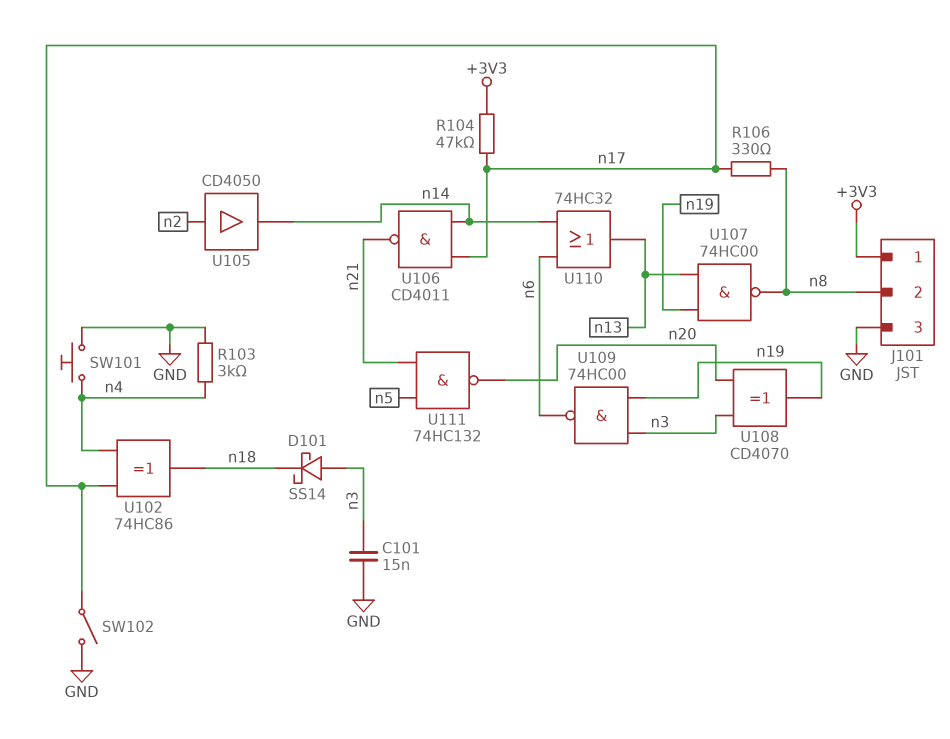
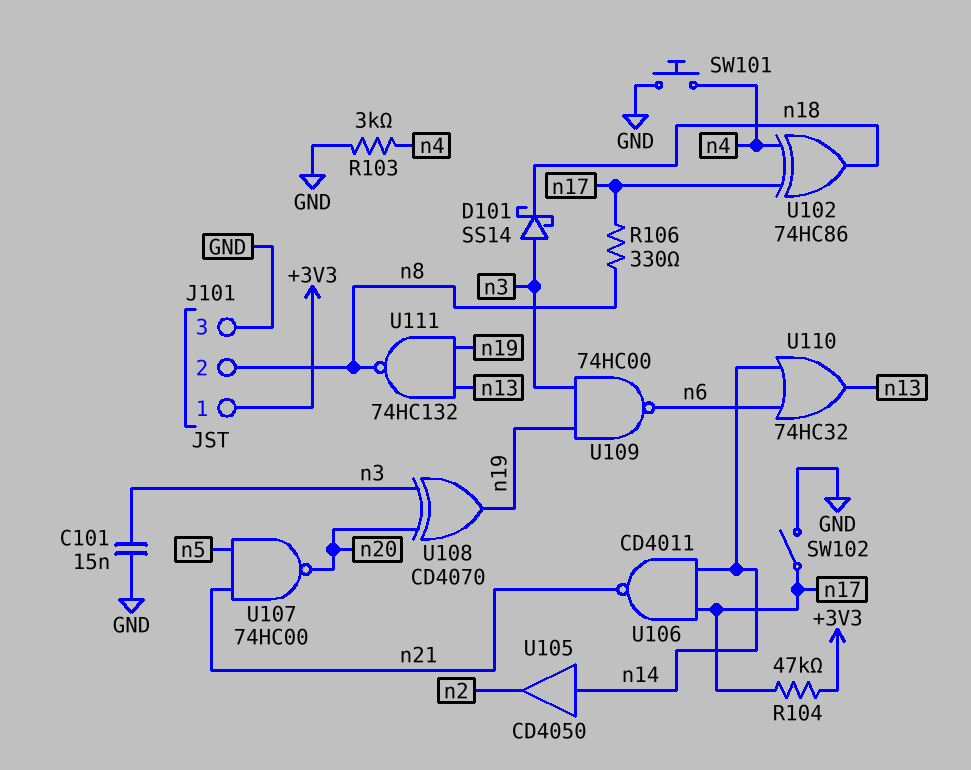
U105: buffer CD4050 (in n2, out n14) -> buffer CD4050 (in n14, out n2)
U107: NAND 74HC00 (in n13, in n19, out n8) -> NAND 74HC00 (in n5, in n21, out n20)
U111: NAND 74HC132 (in n5, in n21, out n20) -> NAND 74HC132 (in n13, in n19, out n8)

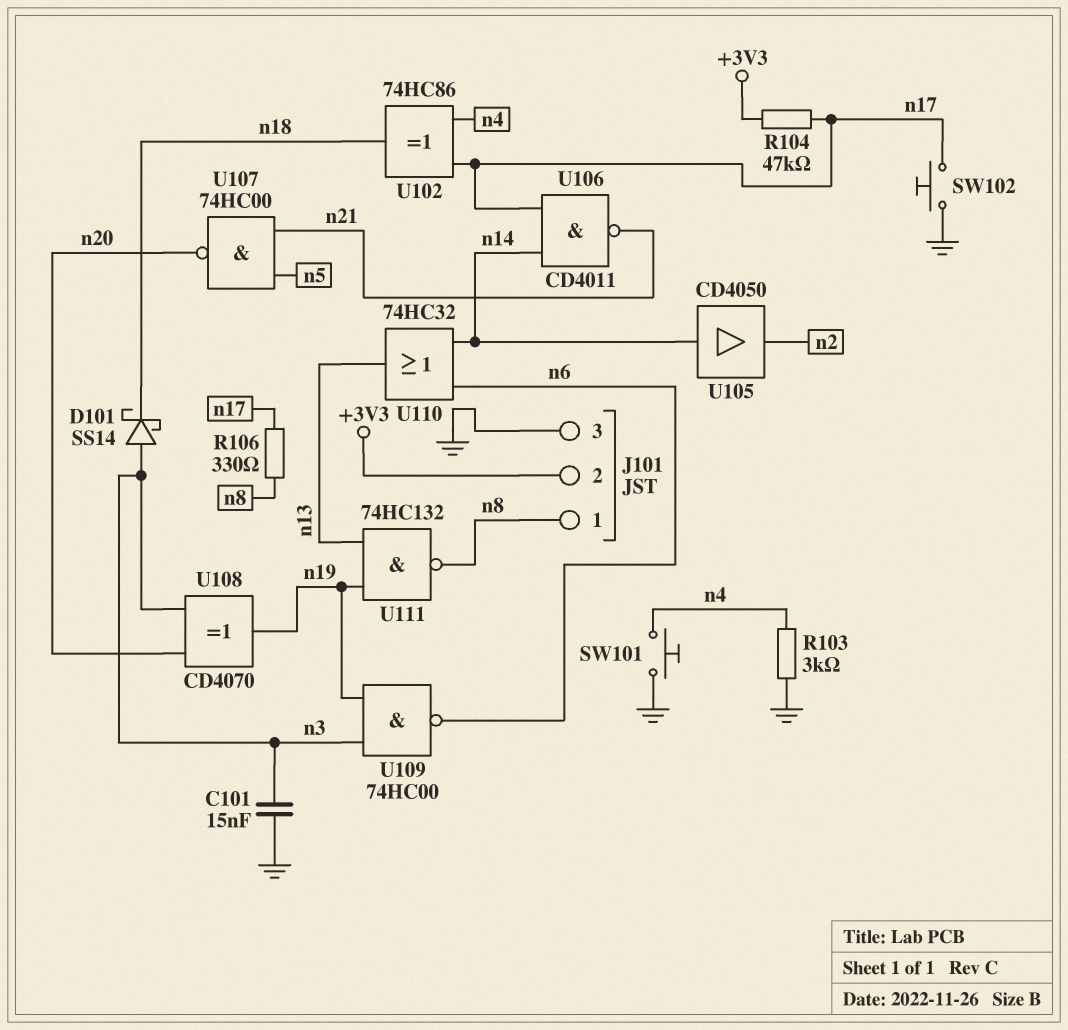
J101 pin 1: +3V3 -> n8
J101 pin 2: n8 -> +3V3
SW102: switch (GND, n17) -> button (GND, n17)

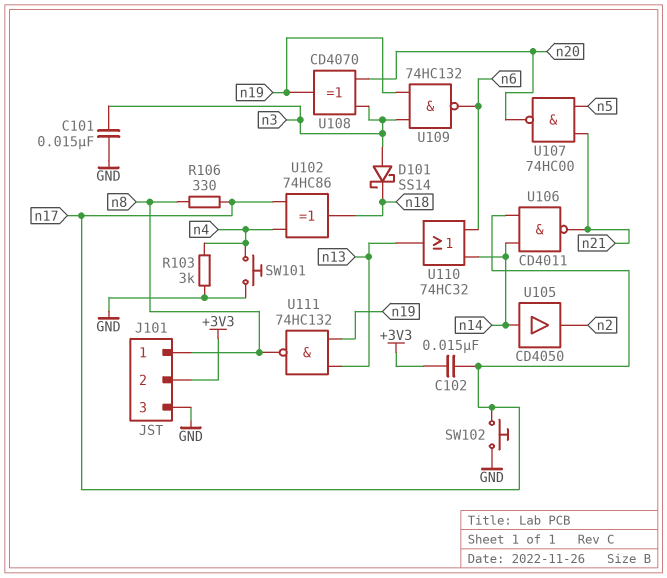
C102: none -> 15nF (+3V3, n17)
R104: 47k (+3V3, n17) -> none
U109: NAND 74HC00 (in n3, in n19, out n6) -> NAND 74HC132 (in n3, in n19, out n6)

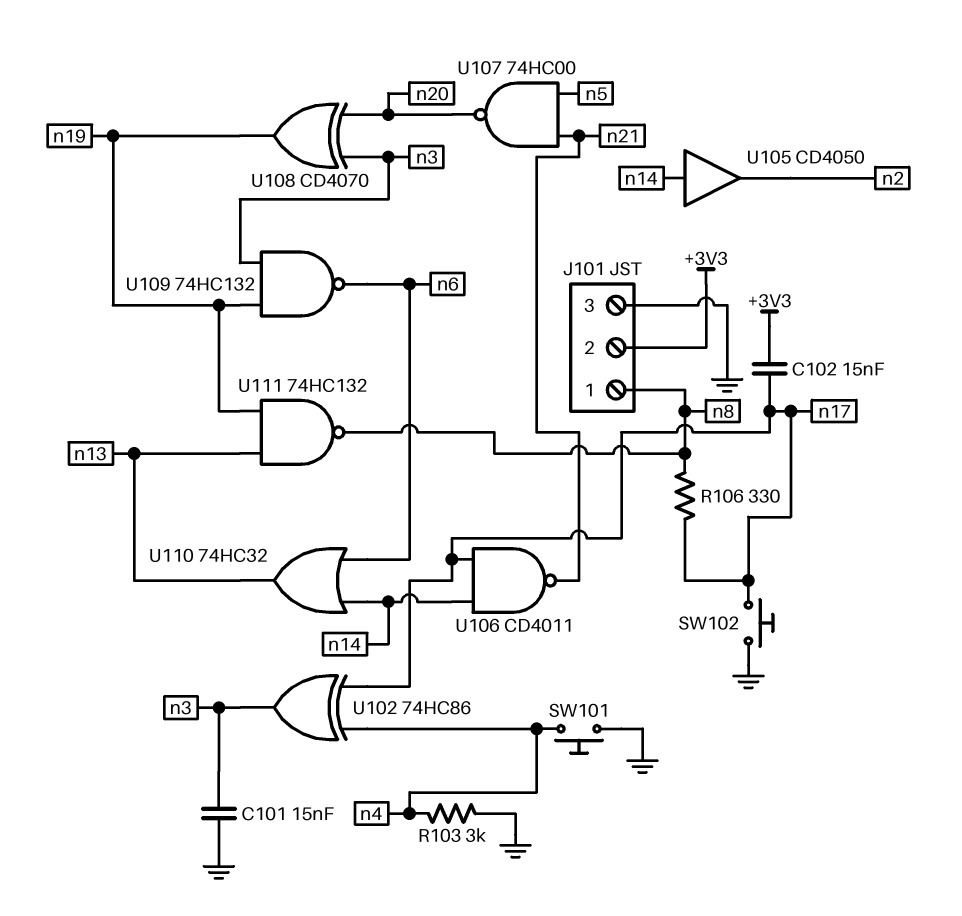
D101: schottky SS14 (A n3, K n18) -> none
U102: XOR 74HC86 (in n4, in n17, out n18) -> XOR 74HC86 (in n4, in n17, out n3)

